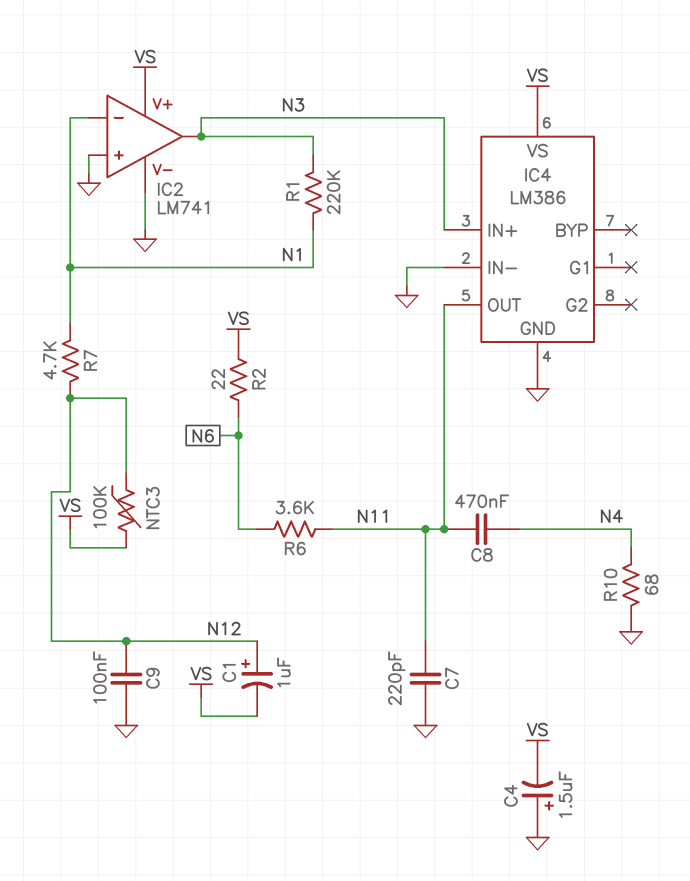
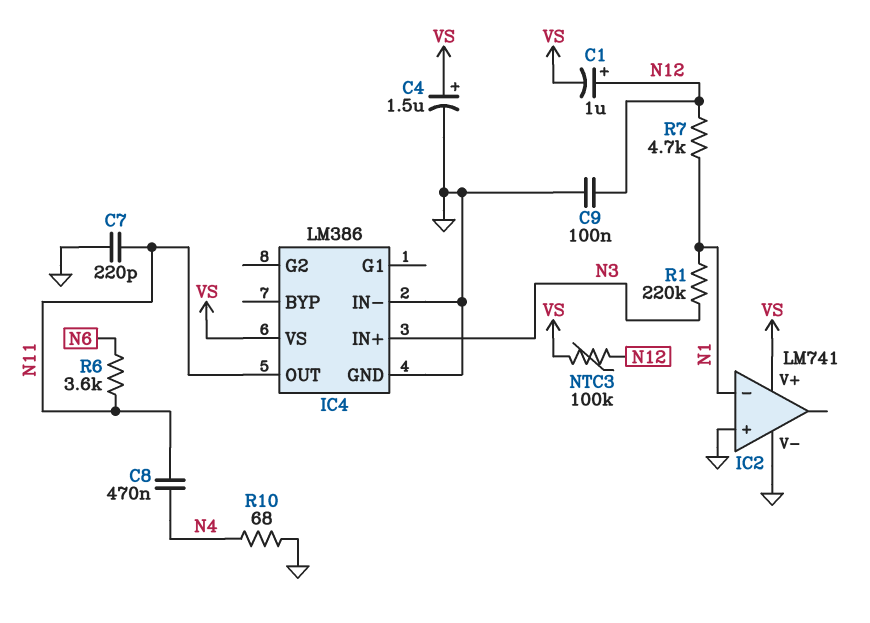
C4: 1.5uF (plus GND, minus VS) -> 1.5uF (plus VS, minus GND)
IC2 pin out: N3 -> none
R2: 22 (N6, VS) -> none

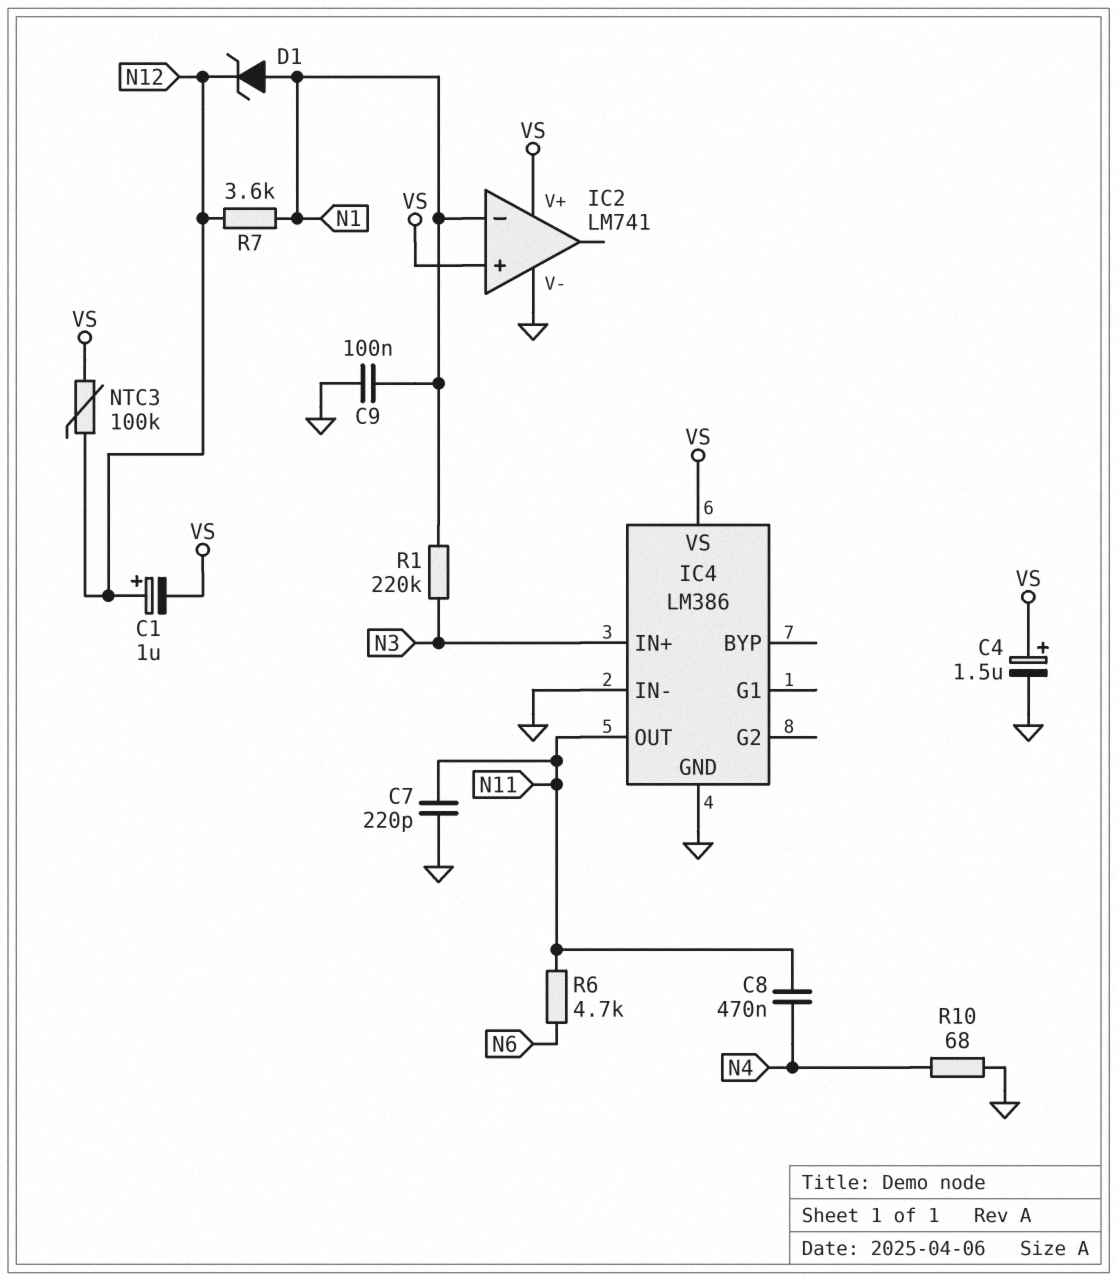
C9: 100nF (GND, N12) -> 100nF (GND, N1)
D1: none -> zener (A N1, K N12)
IC2 pin in+: GND -> VS
R6: 3.6k (N6, N11) -> 4.7k (N6, N11)
R7: 4.7k (N1, N12) -> 3.6k (N1, N12)

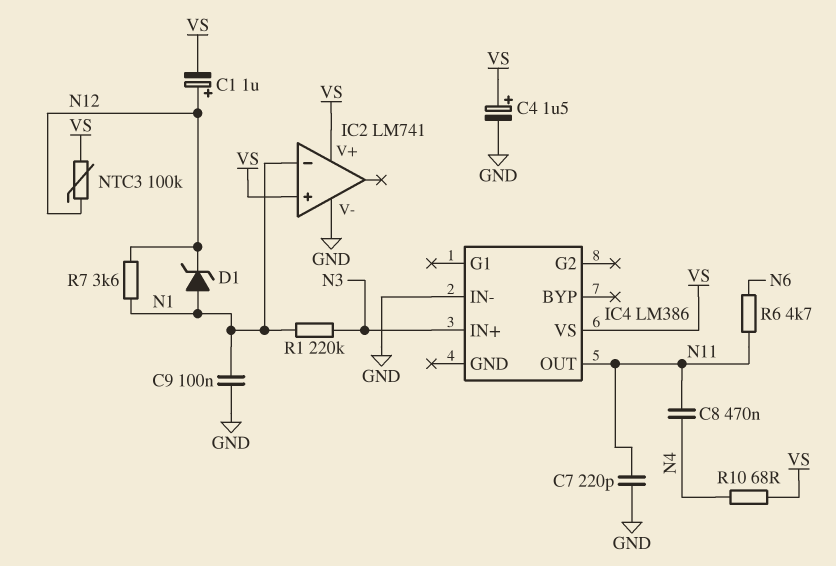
IC4 pin GND: GND -> none
R10: 68 (GND, N4) -> 68 (N4, VS)

